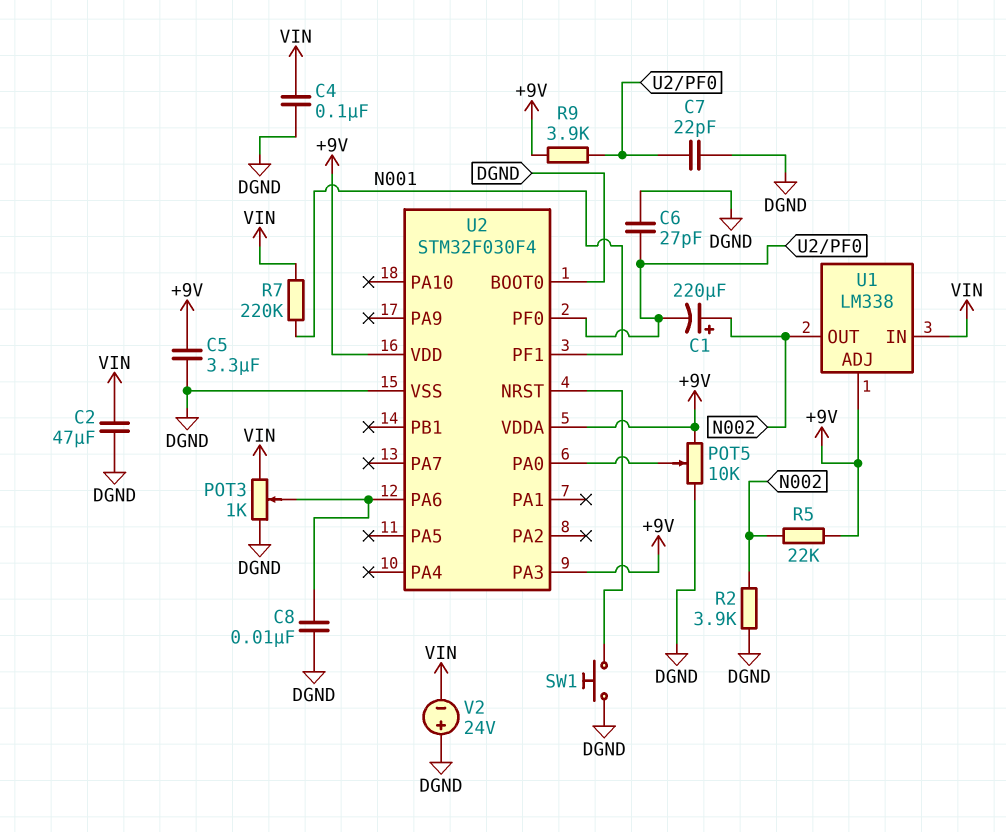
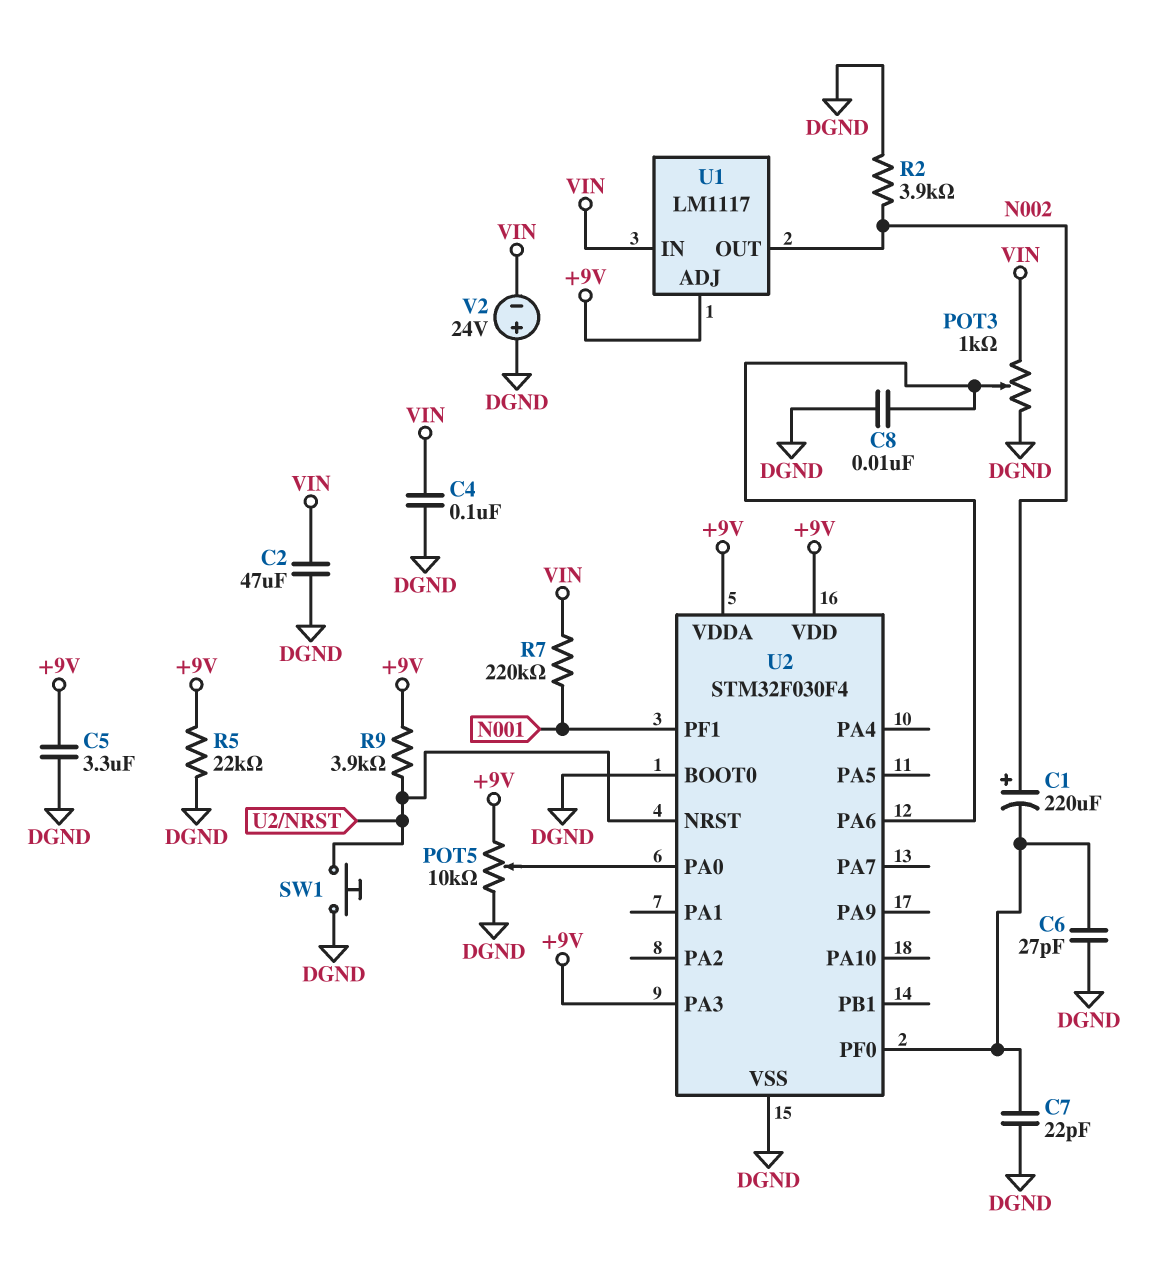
R5: 22k (+9V, N002) -> 22k (+9V, DGND)
R9: 3.9k (+9V, U2/PF0) -> 3.9k (+9V, U2/NRST)
U1: LM338 -> LM1117

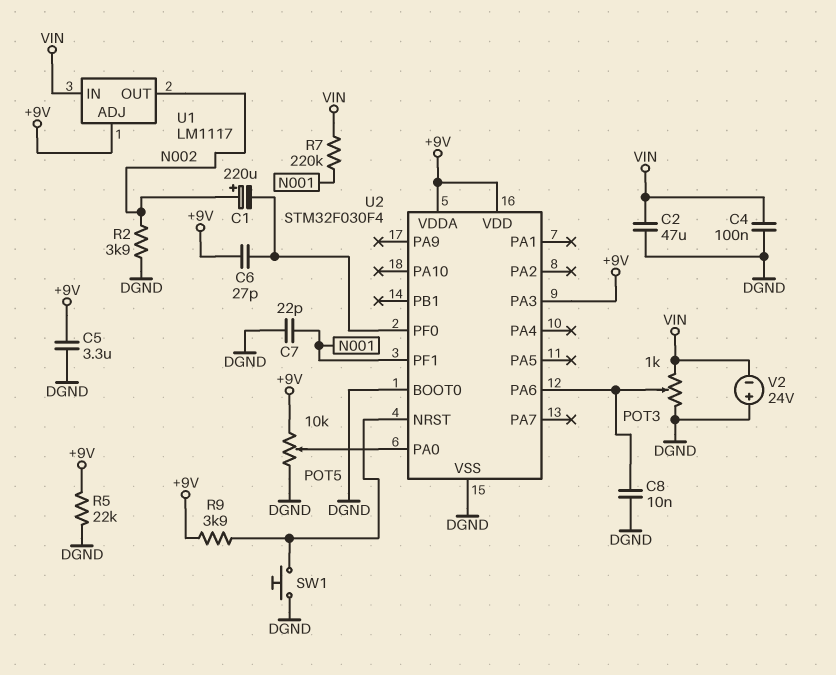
C6: 27pF (DGND, U2/PF0) -> 27pF (+9V, U2/PF0)
C7: 22pF (DGND, U2/PF0) -> 22pF (DGND, N001)

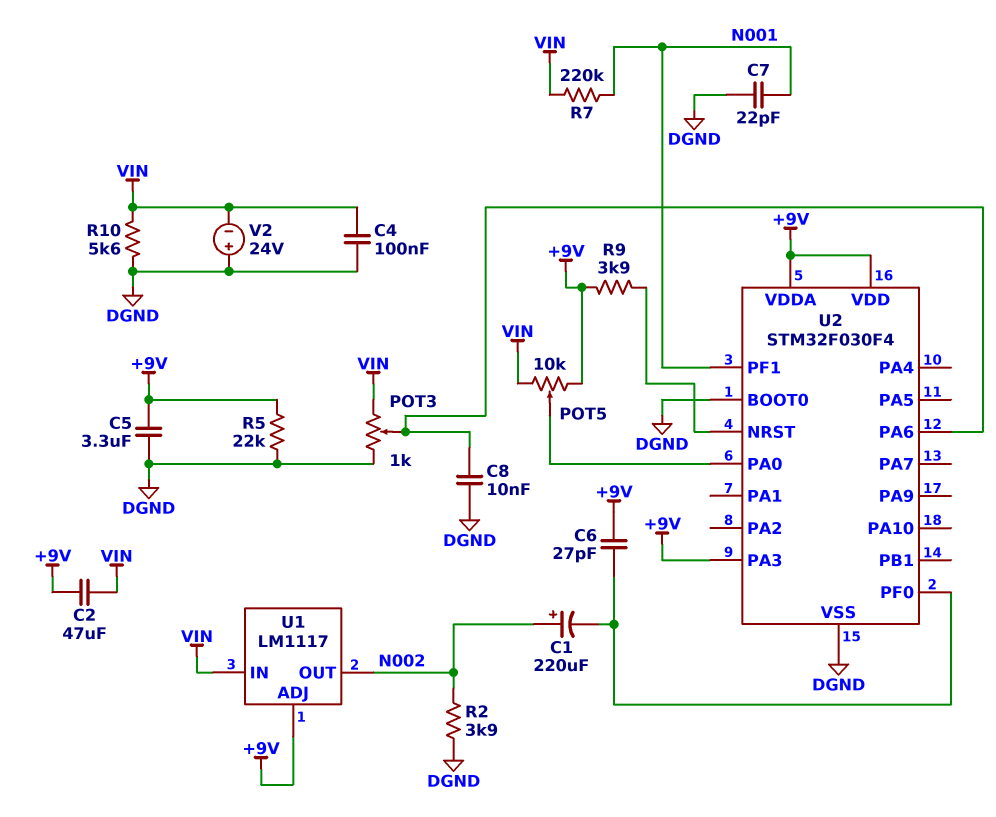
C2: 47uF (DGND, VIN) -> 47uF (+9V, VIN)
POT5: 10k (+9V, DGND, wiper U2/PA0) -> 10k (+9V, VIN, wiper U2/PA0)
R10: none -> 5.6k (DGND, VIN)
SW1: button (DGND, U2/NRST) -> none

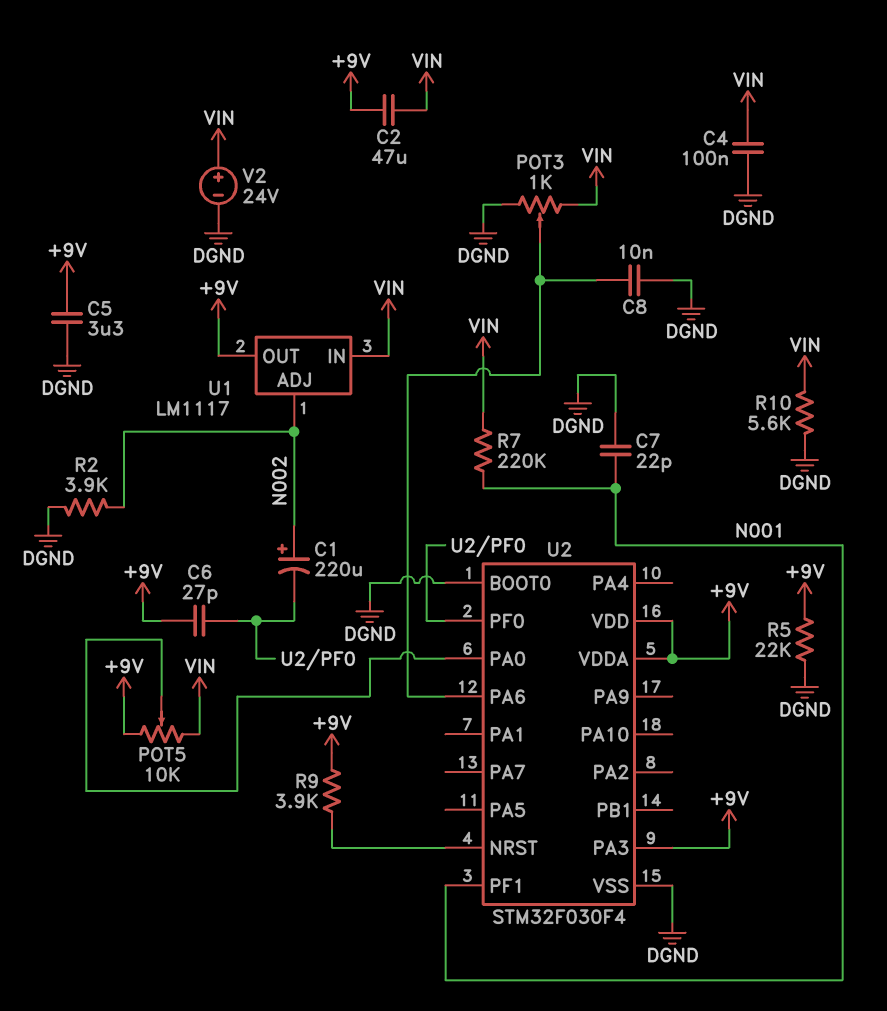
U1 pin ADJ: +9V -> N002
U1 pin OUT: N002 -> +9V
V2: 24V (plus DGND, minus VIN) -> 24V (plus VIN, minus DGND)

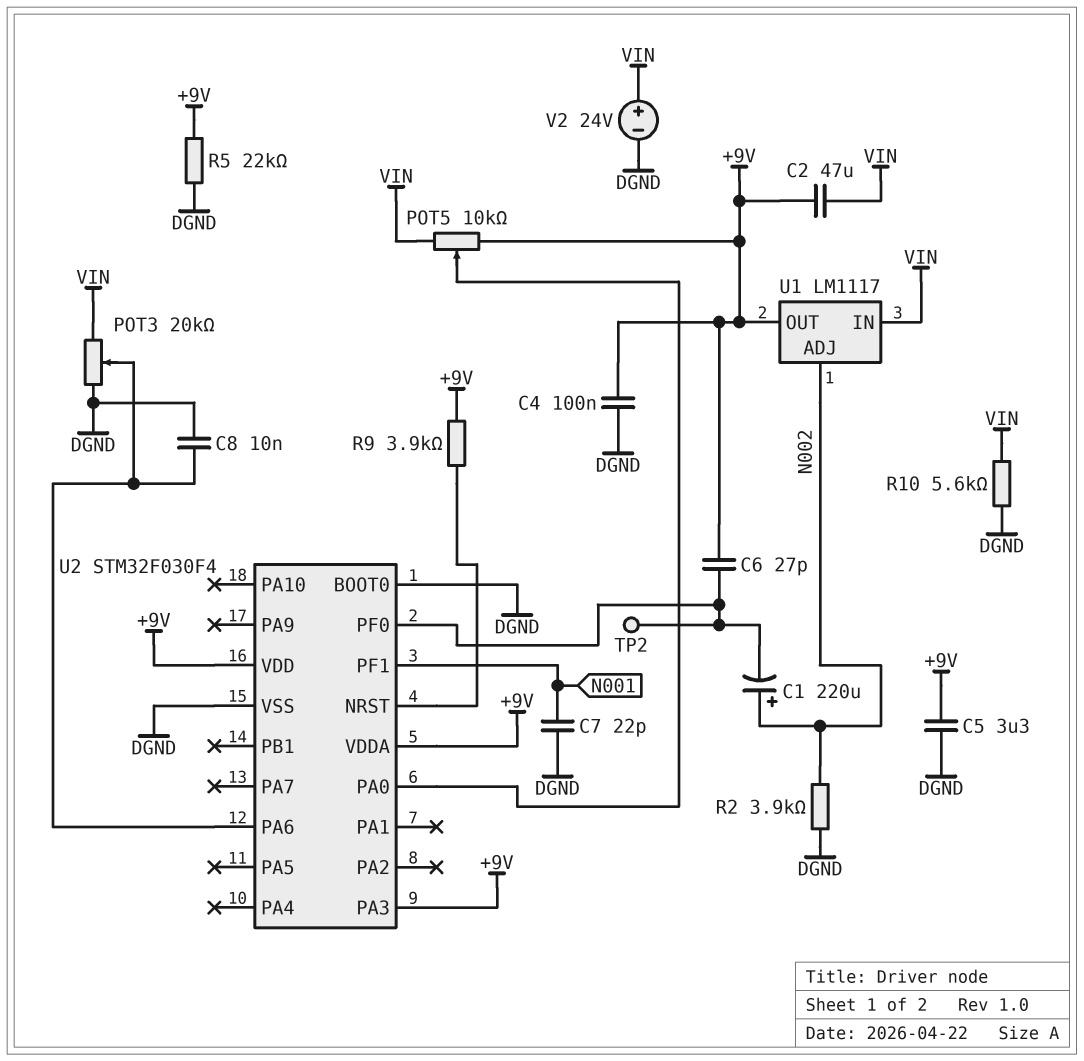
C4: 100nF (DGND, VIN) -> 100nF (+9V, DGND)
POT3: 1k (DGND, VIN, wiper U2/PA6) -> 20k (DGND, VIN, wiper U2/PA6)
R7: 220k (N001, VIN) -> none
TP2: none -> test point (U2/PF0)

